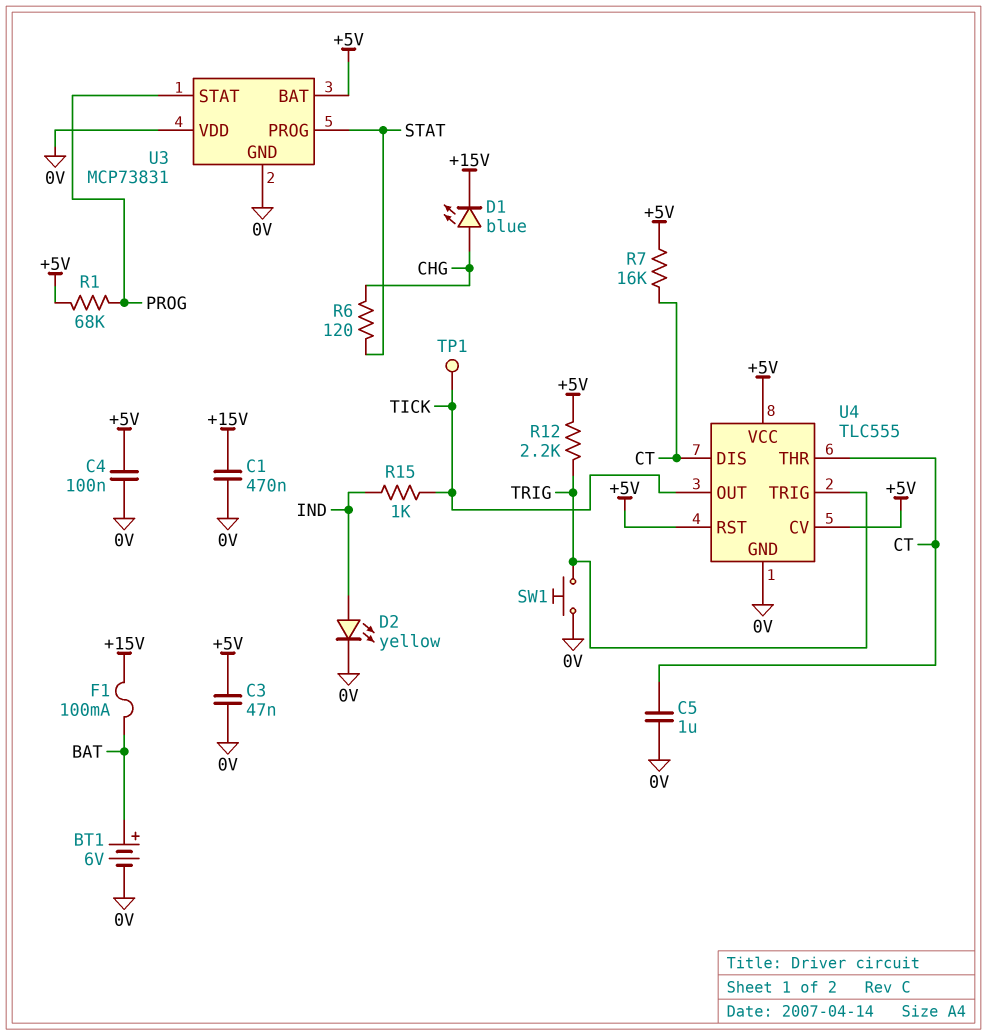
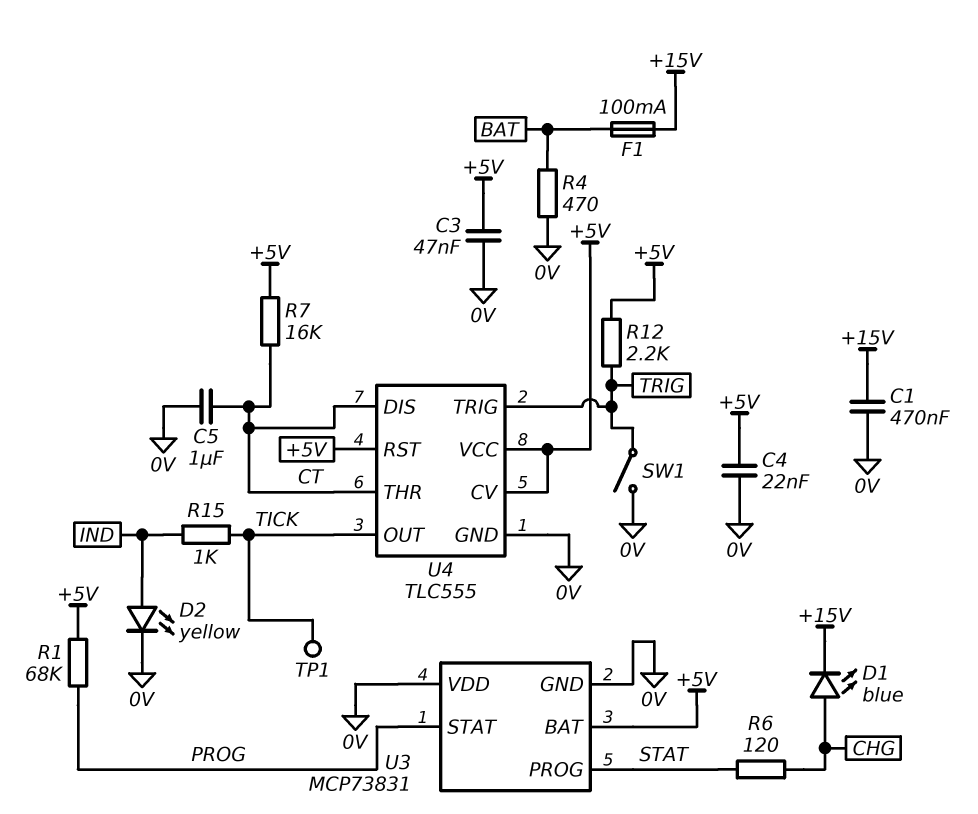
BT1: 6V (plus BAT, minus 0V) -> none
C4: 100nF (+5V, 0V) -> 22nF (+5V, 0V)
R4: none -> 470 (0V, BAT)
SW1: button (0V, TRIG) -> switch (0V, TRIG)

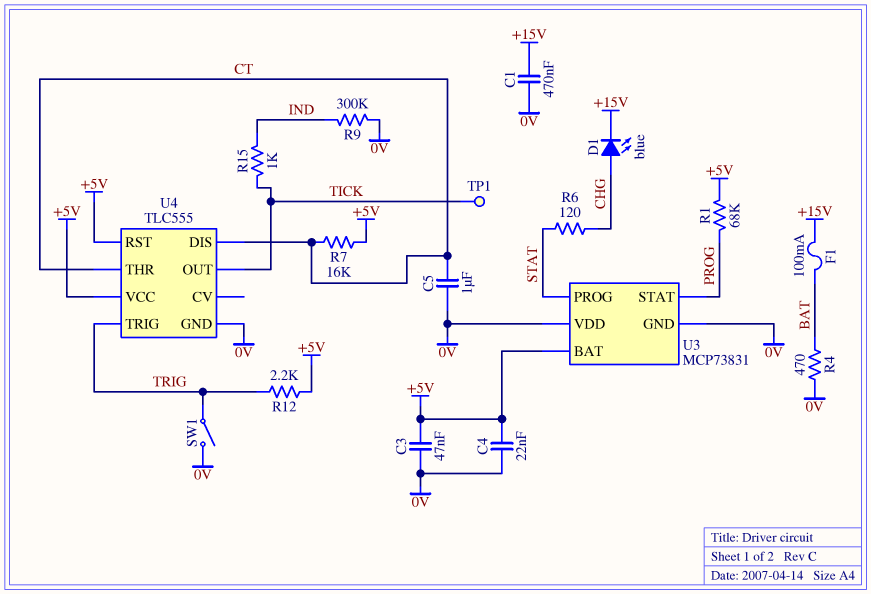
D2: LED yellow (A IND, K 0V) -> none
R9: none -> 300k (0V, IND)
U4 pin CV: +5V -> none

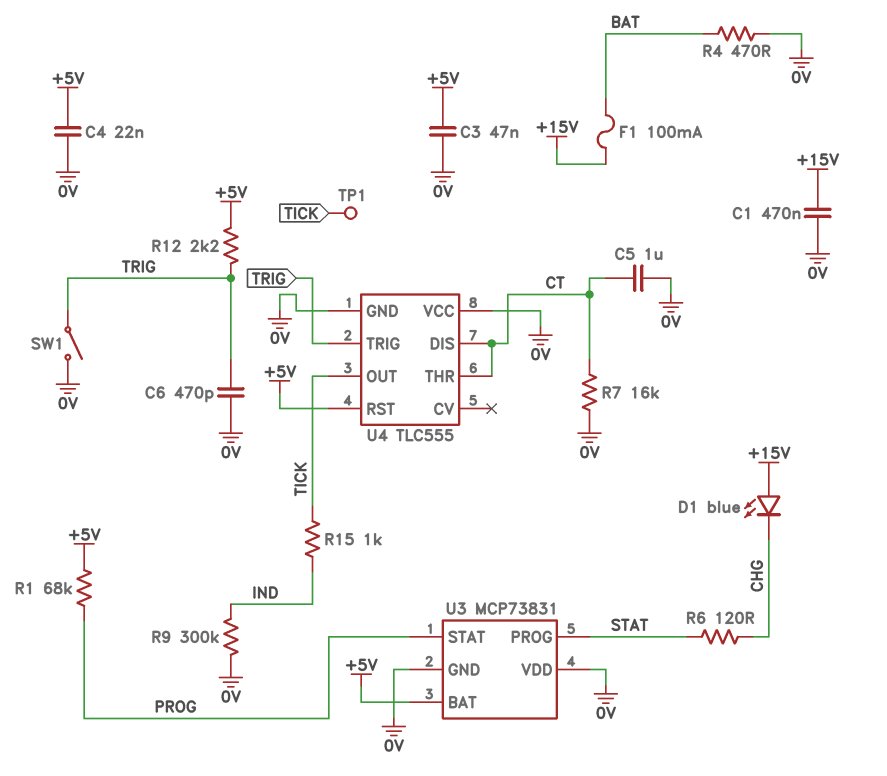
C6: none -> 470pF (0V, TRIG)
D1: LED blue (A CHG, K +15V) -> LED blue (A +15V, K CHG)
R7: 16k (+5V, CT) -> 16k (0V, CT)
U4 pin VCC: +5V -> 0V

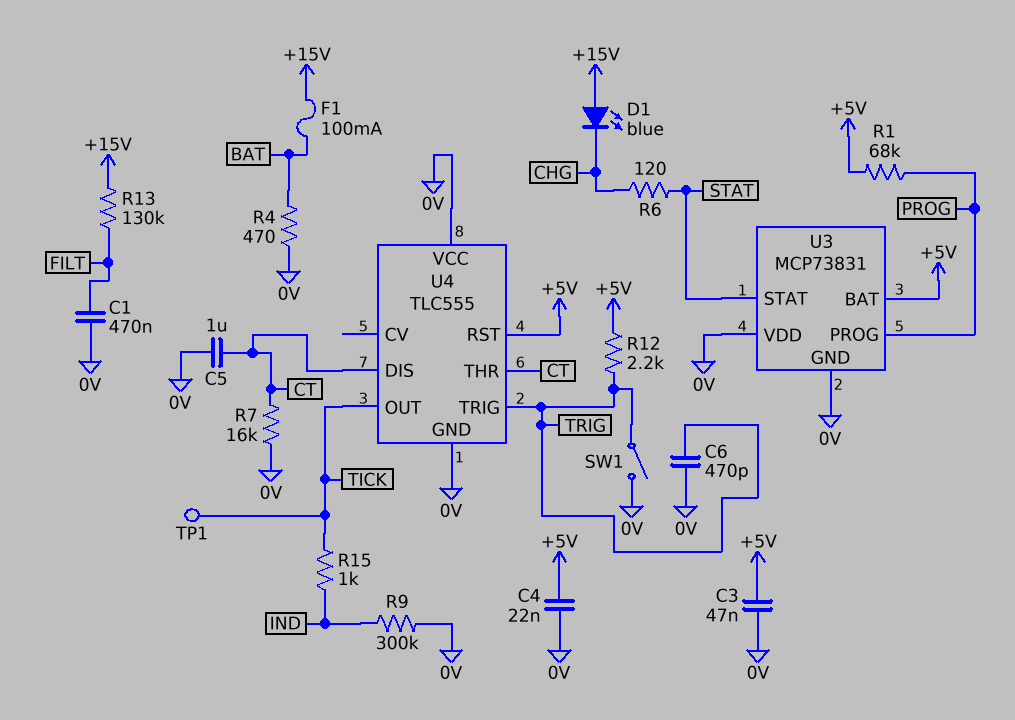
C1: 470nF (+15V, 0V) -> 470nF (0V, FILT)
R13: none -> 130k (+15V, FILT)
U3 pin PROG: STAT -> PROG
U3 pin STAT: PROG -> STAT

